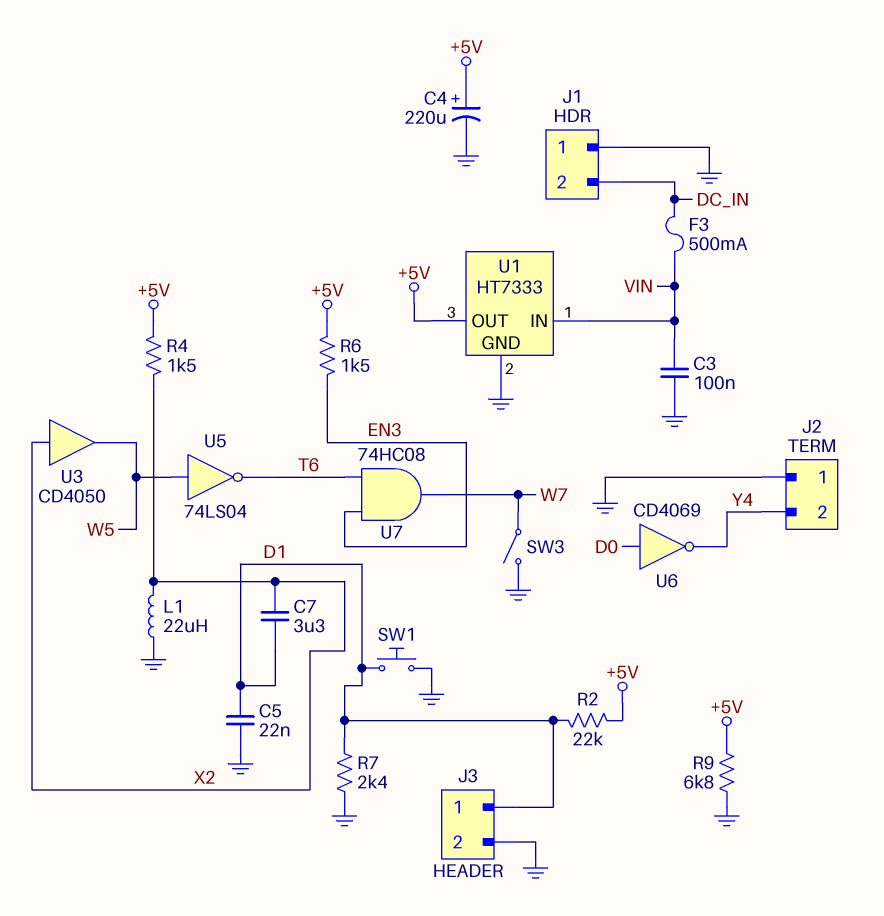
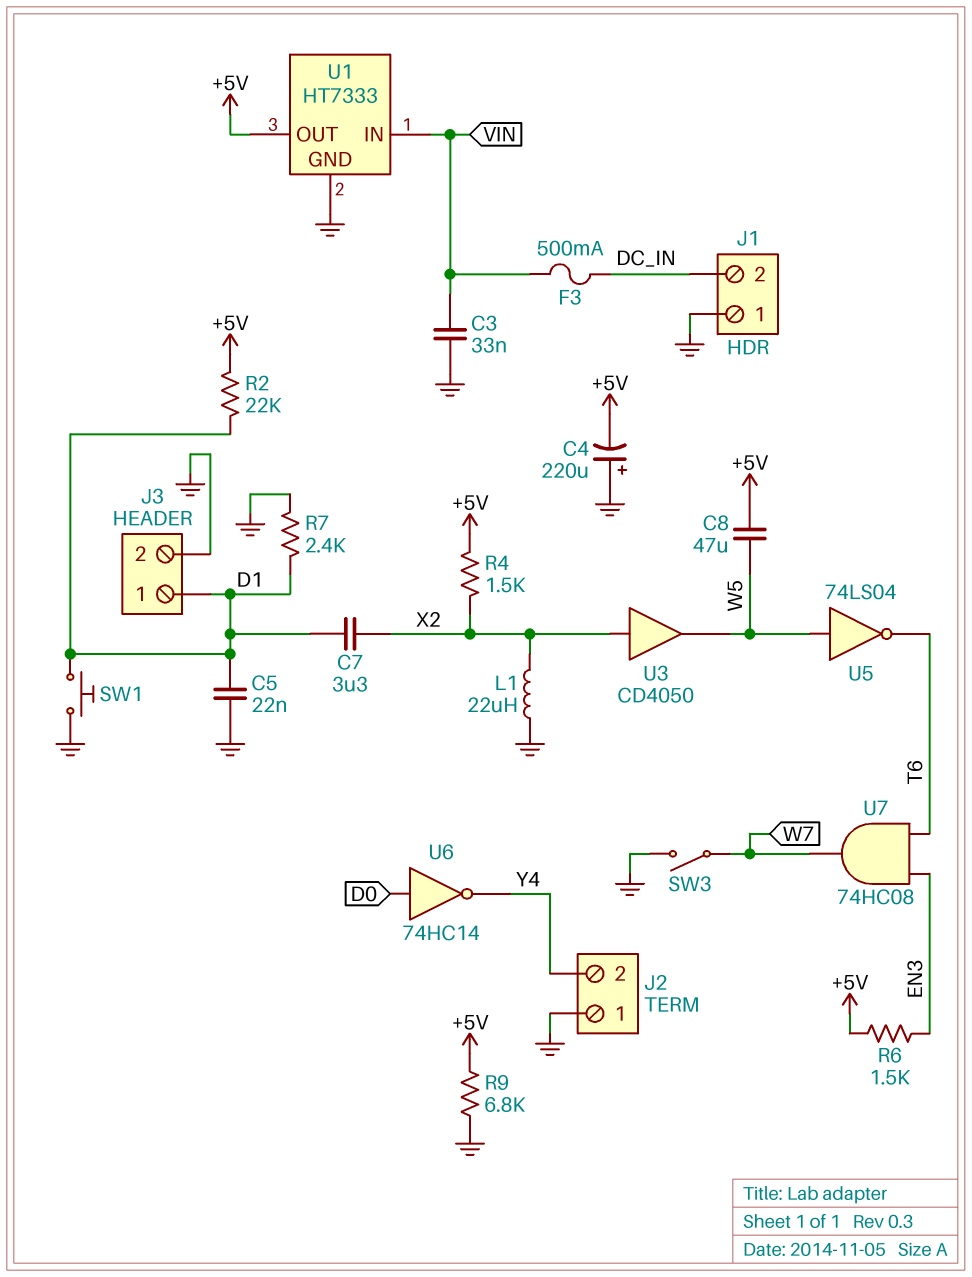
C3: 100nF (GND, VIN) -> 33nF (GND, VIN)
C4: 220uF (plus +5V, minus GND) -> 220uF (plus GND, minus +5V)
C8: none -> 47uF (+5V, W5)
U6: NOT CD4069 (in D0, out Y4) -> NOT 74HC14 (in D0, out Y4)

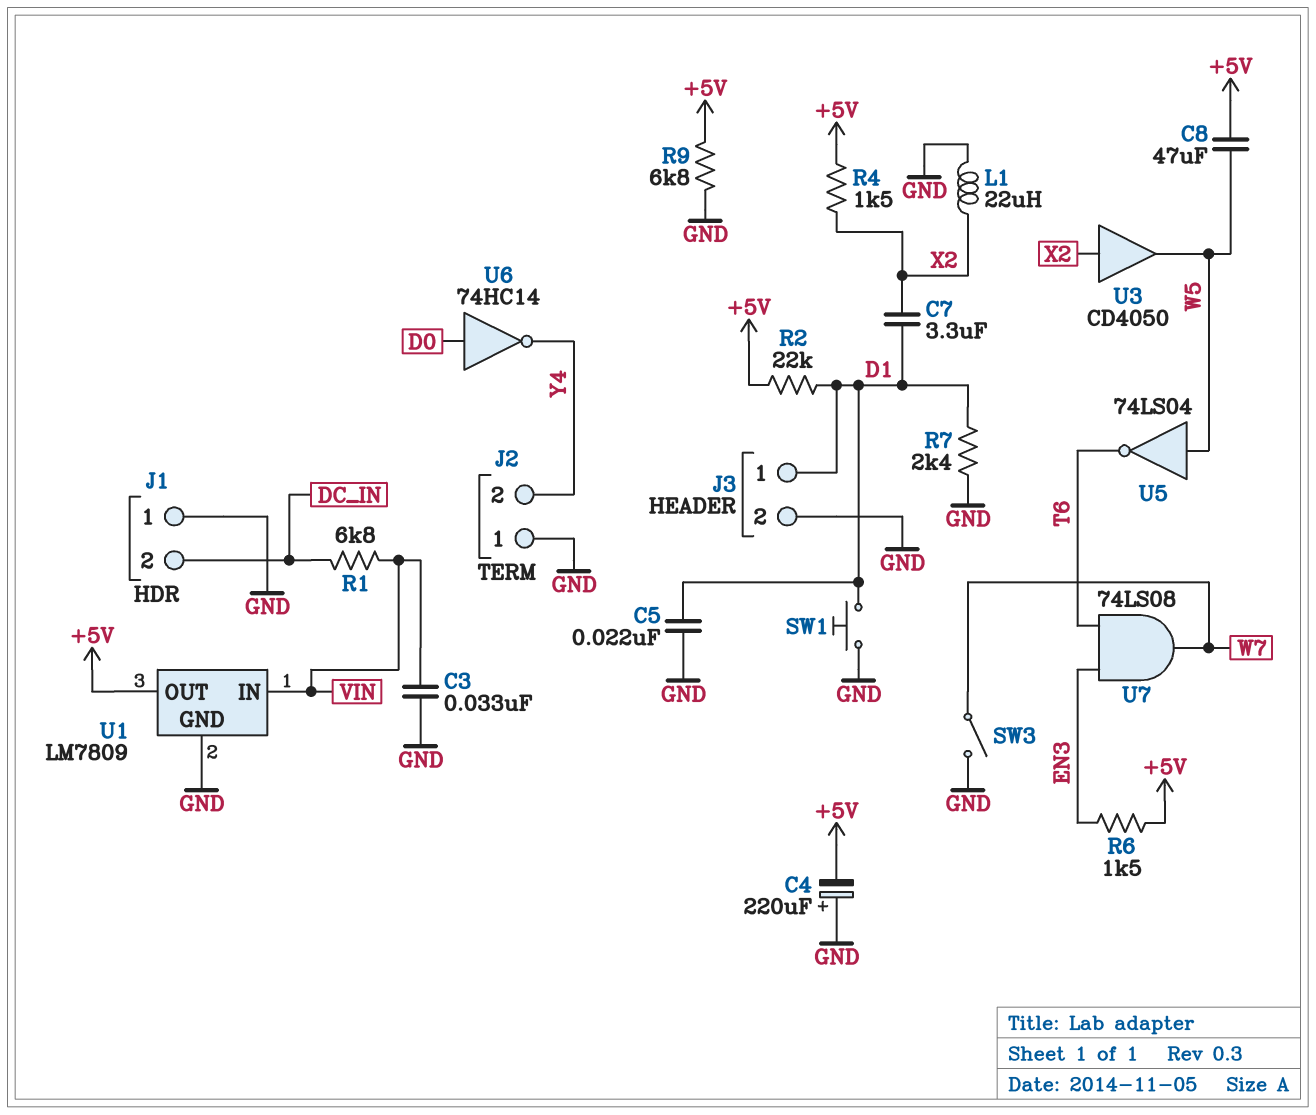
F3: 500mA (DC_IN, VIN) -> none
R1: none -> 6.8k (DC_IN, VIN)
U1: HT7333 -> LM7809
U7: AND 74HC08 (in EN3, in T6, out W7) -> AND 74LS08 (in EN3, in T6, out W7)

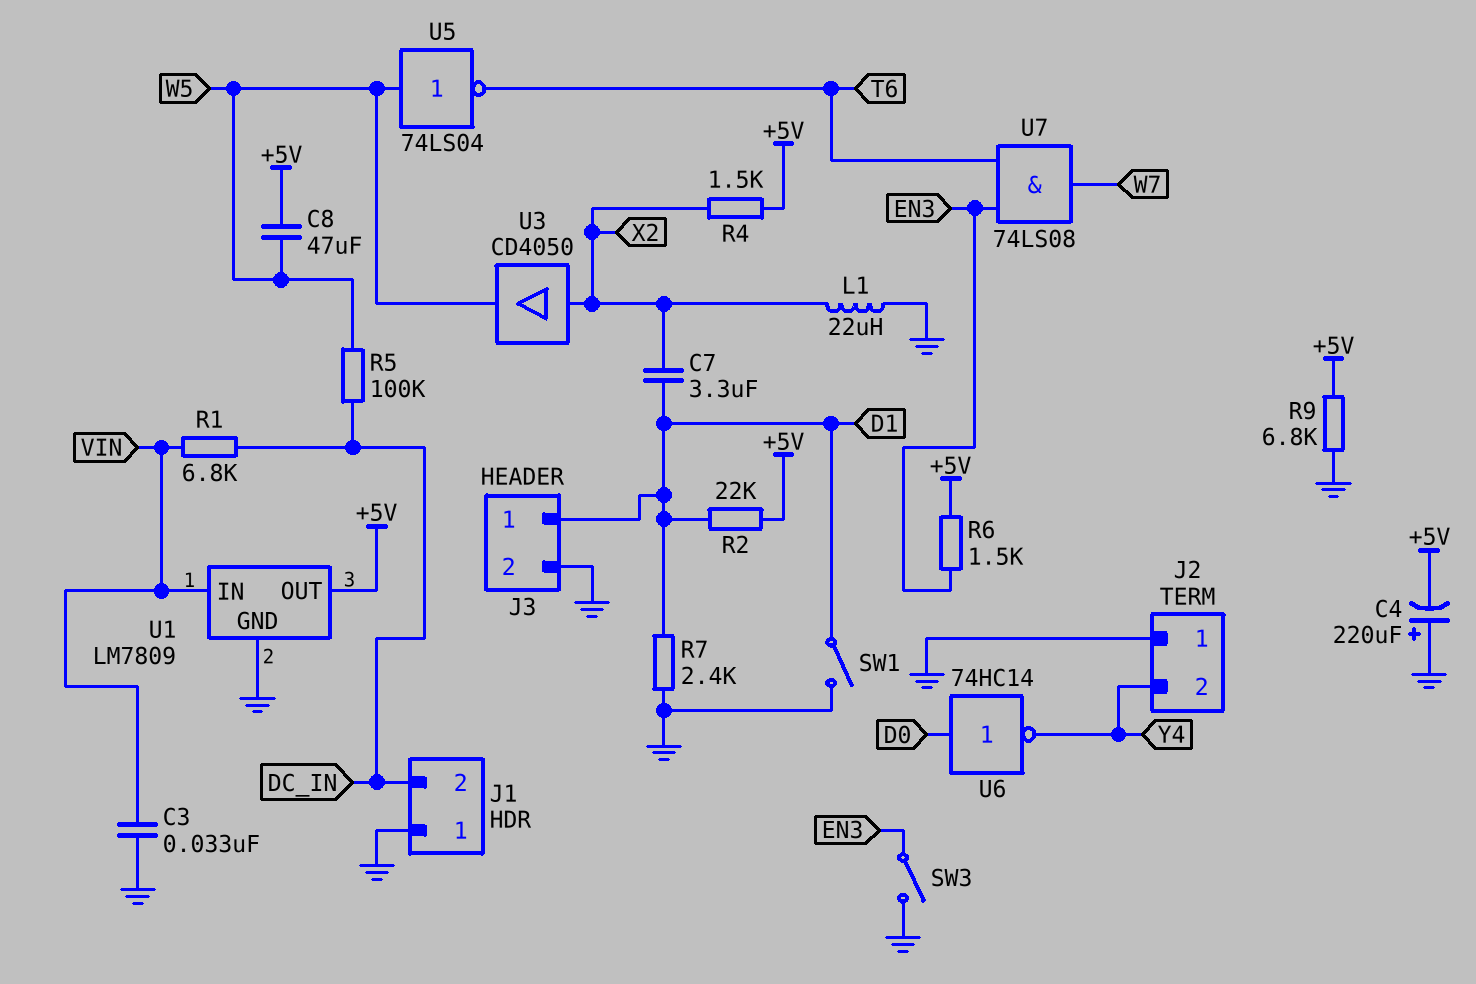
C5: 22nF (D1, GND) -> none
R5: none -> 100k (DC_IN, W5)
SW1: button (D1, GND) -> switch (D1, GND)
SW3: switch (GND, W7) -> switch (EN3, GND)

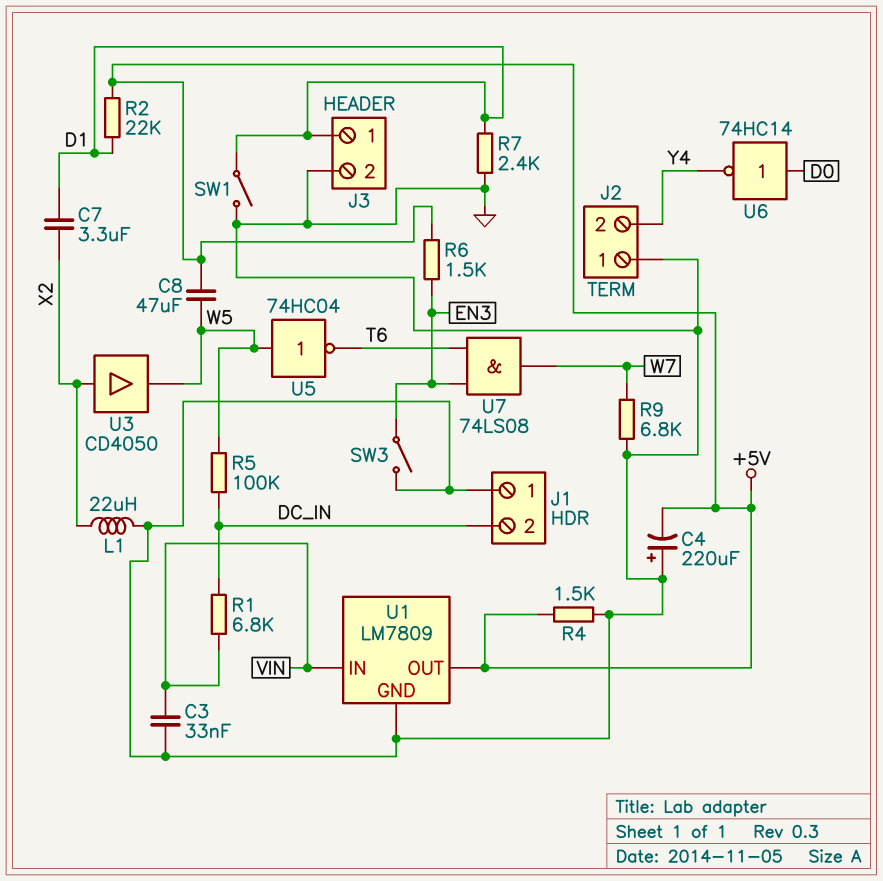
R4: 1.5k (+5V, X2) -> 1.5k (+5V, GND)
R9: 6.8k (+5V, GND) -> 6.8k (GND, W7)
U5: NOT 74LS04 (in W5, out T6) -> NOT 74HC04 (in W5, out T6)

